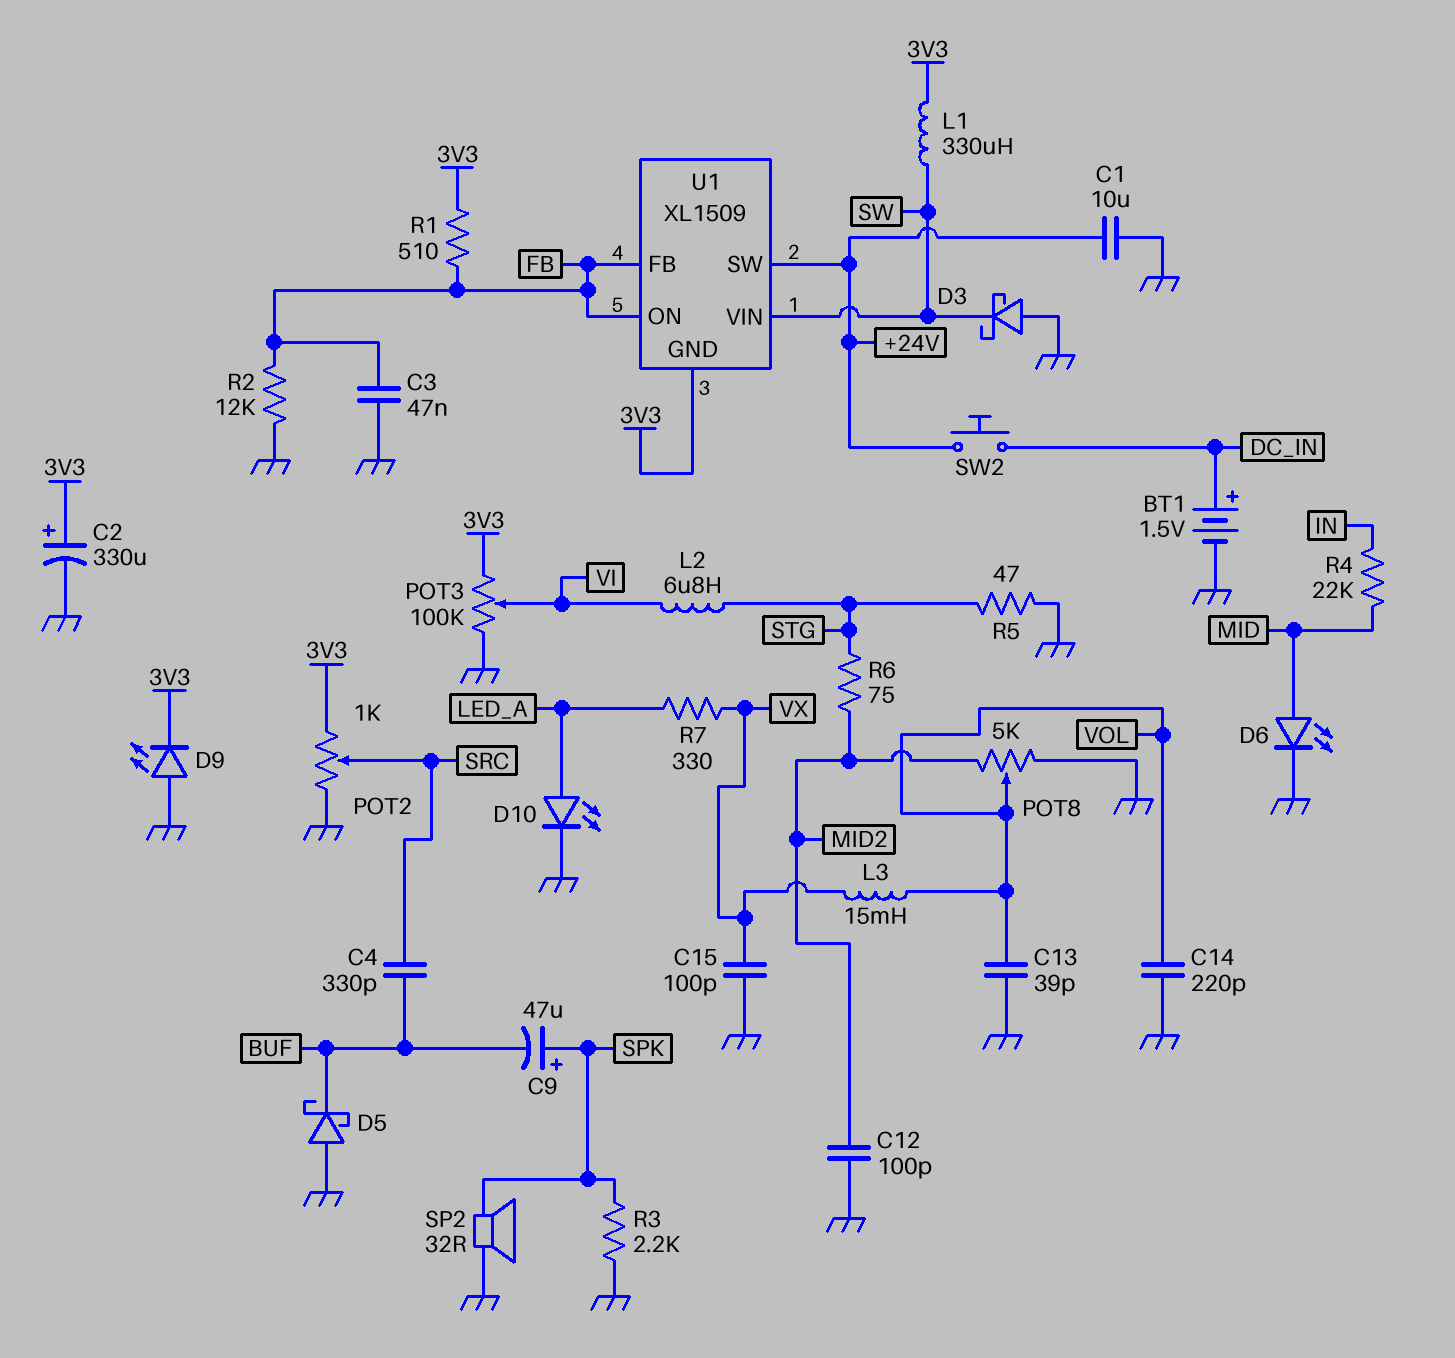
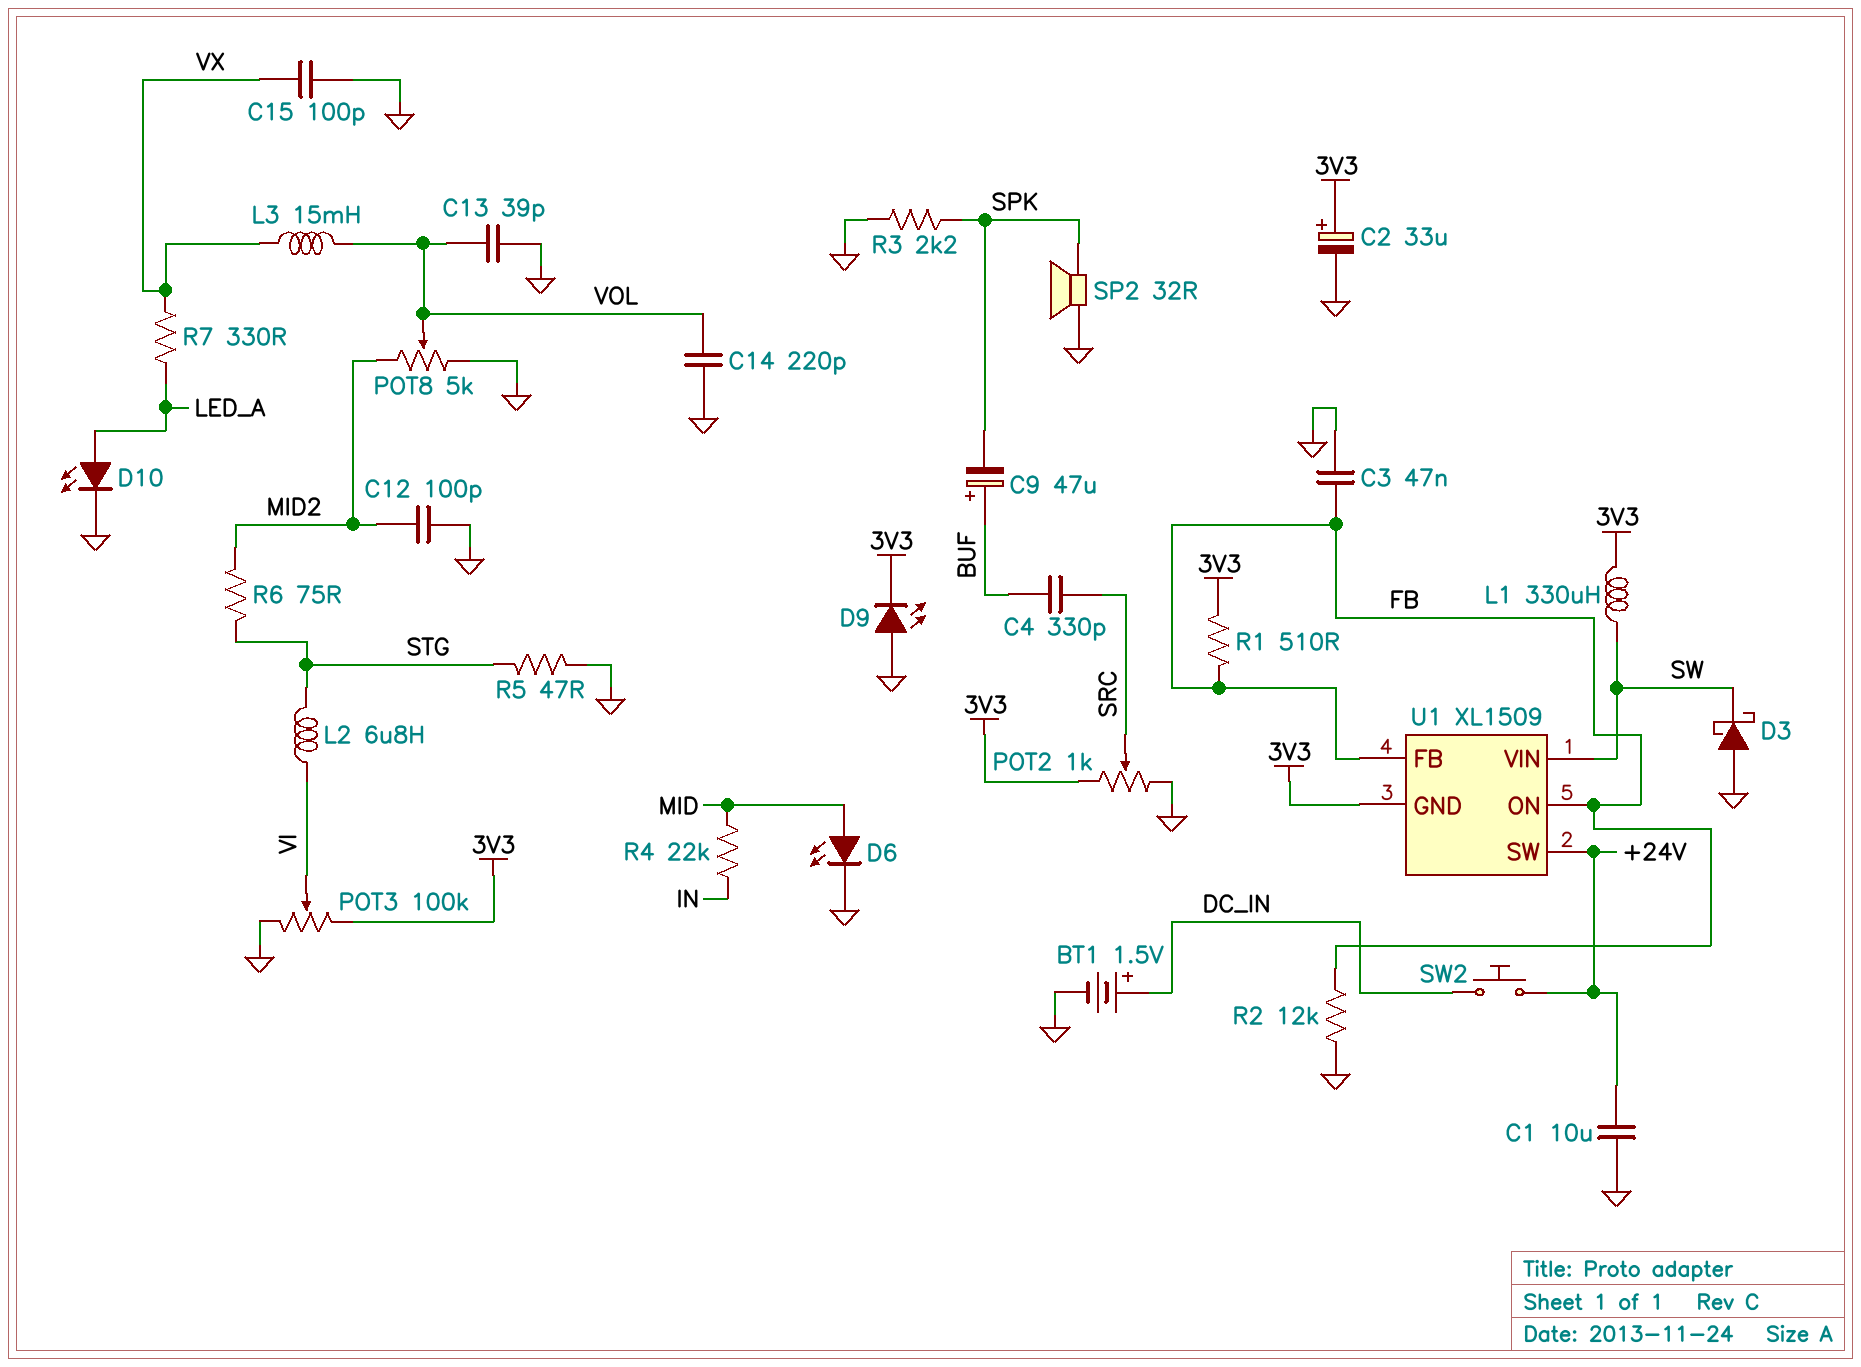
C2: 330uF (plus 3V3, minus GND) -> 33uF (plus 3V3, minus GND)
C9: 47uF (plus SPK, minus BUF) -> 47uF (plus BUF, minus SPK)
D5: schottky (A GND, K BUF) -> none

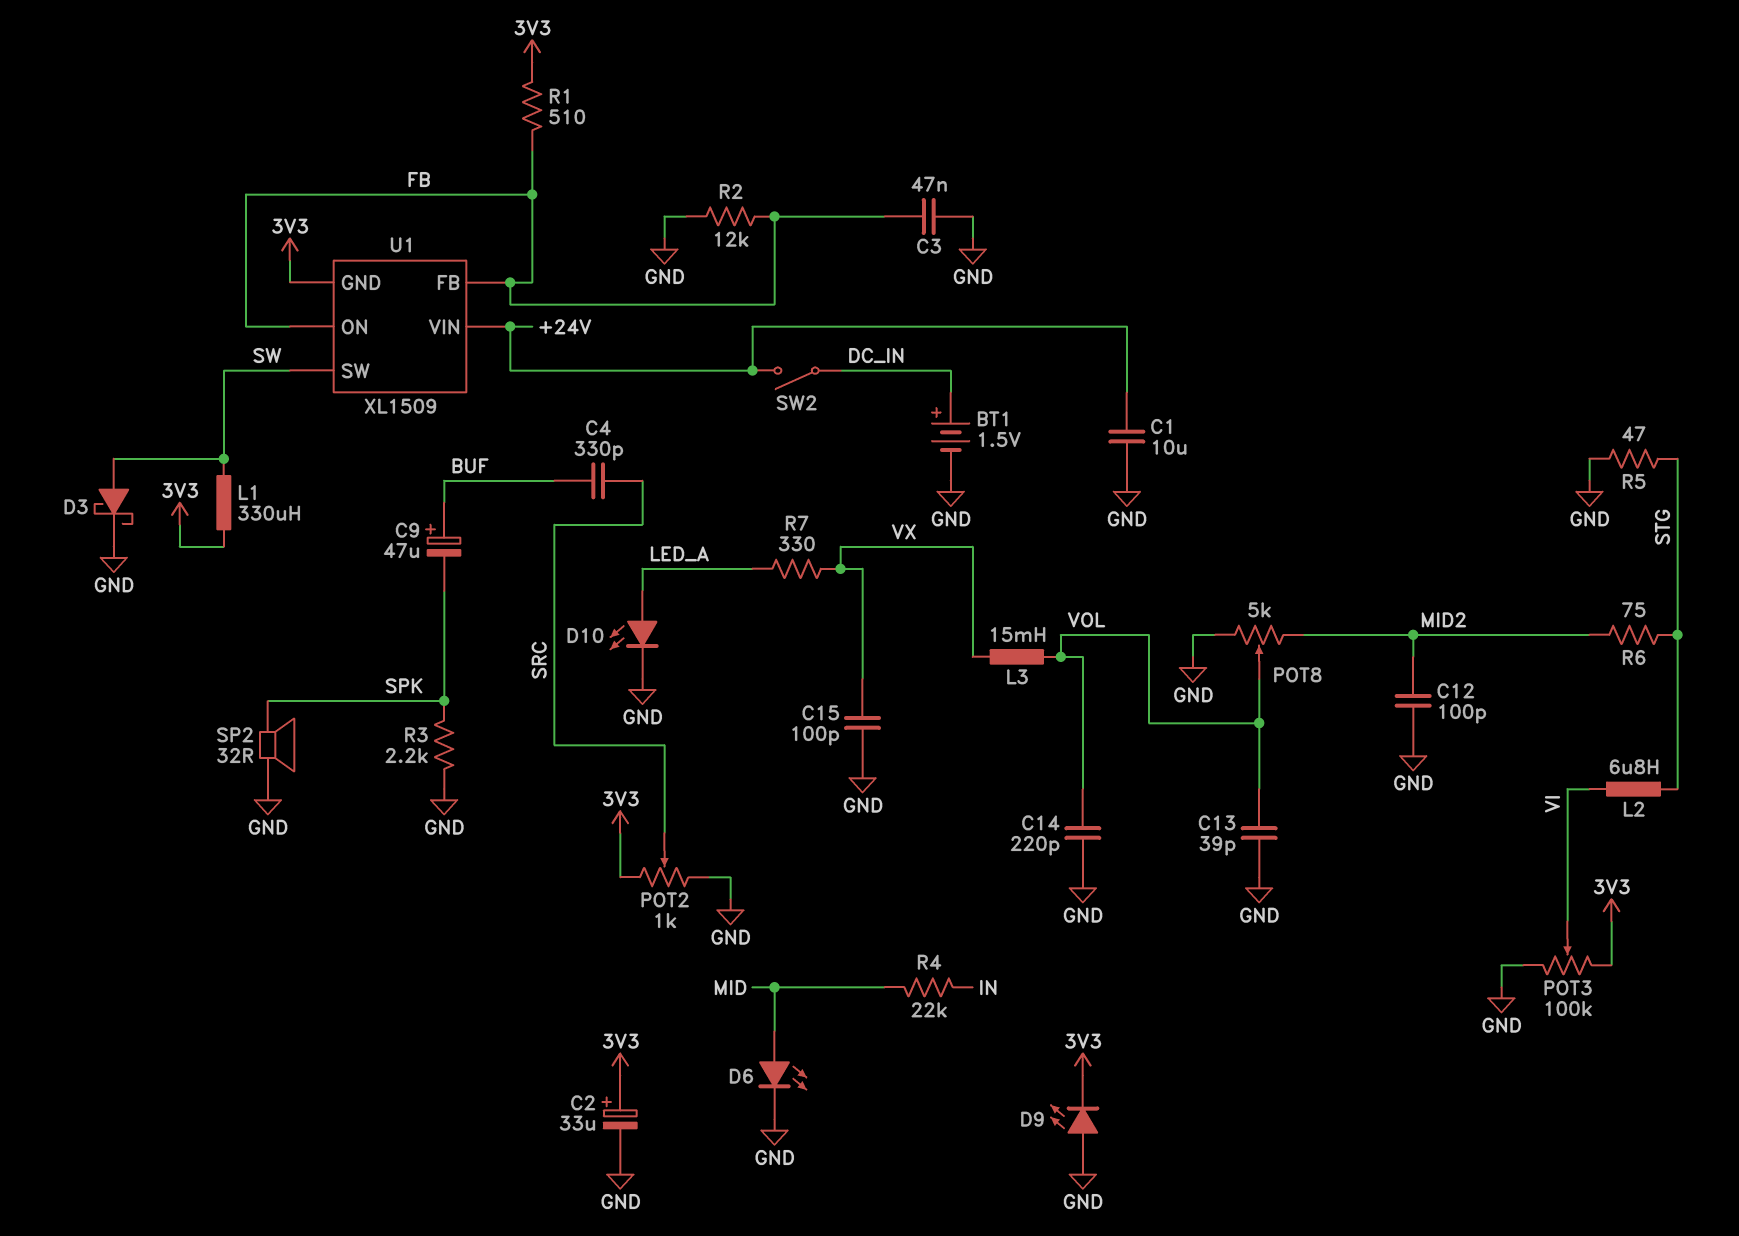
D3: schottky (A GND, K SW) -> schottky (A SW, K GND)
SW2: button (+24V, DC_IN) -> switch (+24V, DC_IN)
U1 pin SW: +24V -> SW
U1 pin VIN: SW -> +24V

